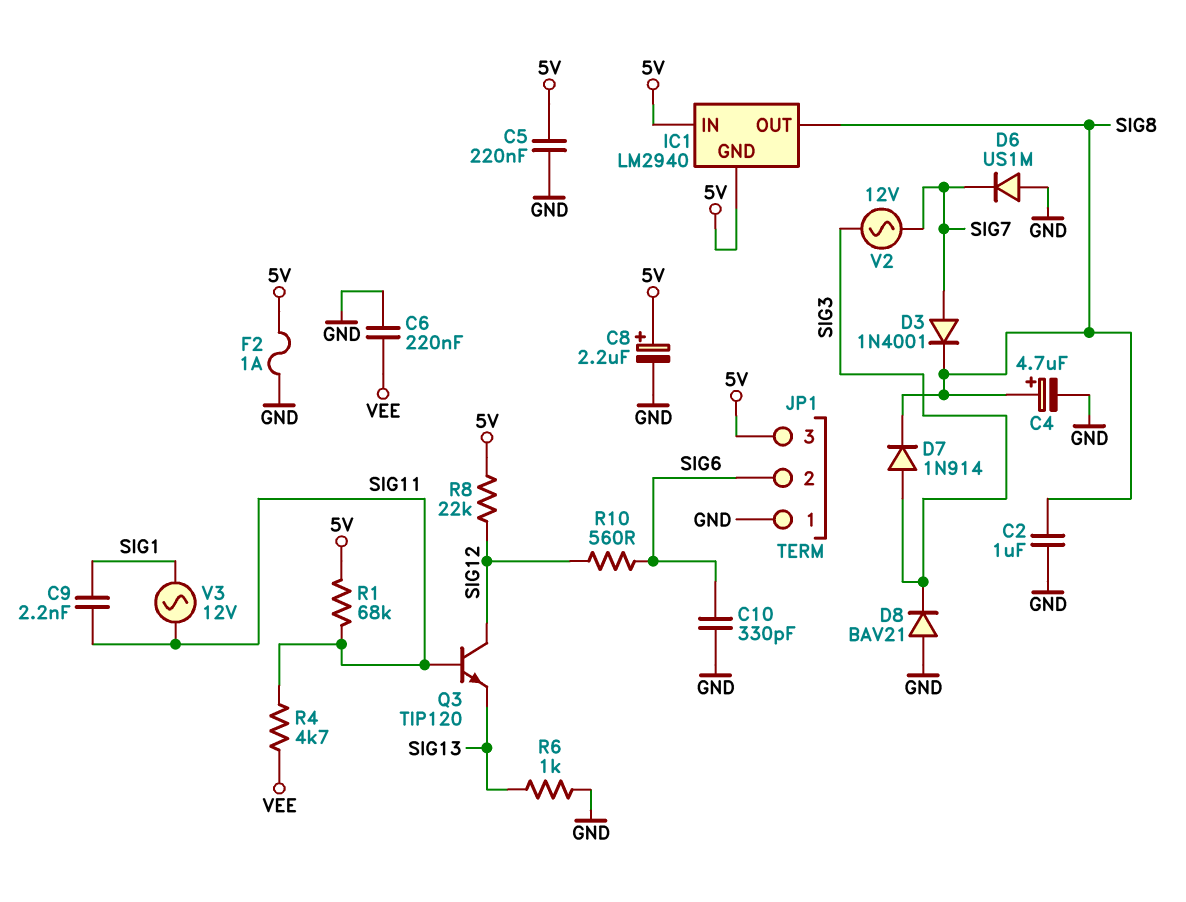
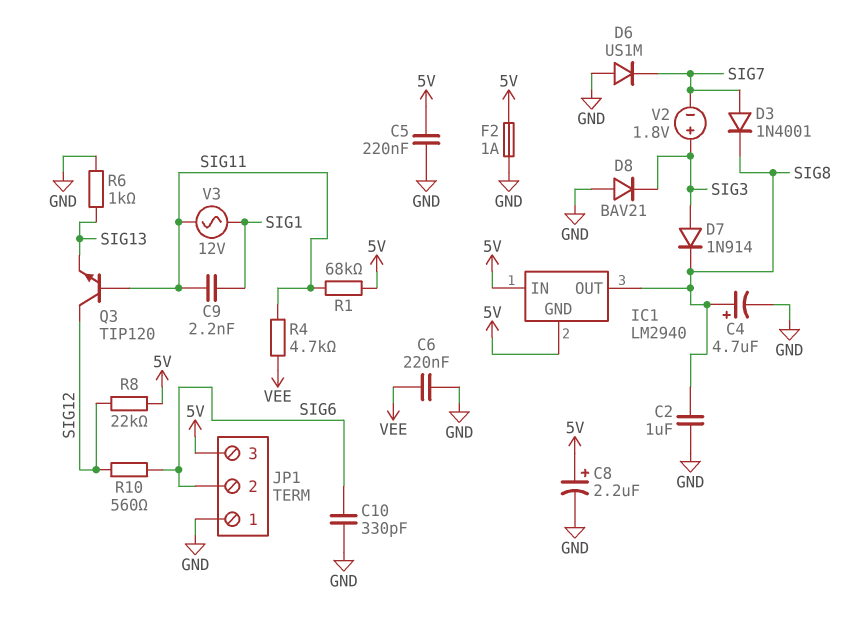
V2: AC 12V (SIG3, SIG7) -> 1.8V (plus SIG3, minus SIG7)

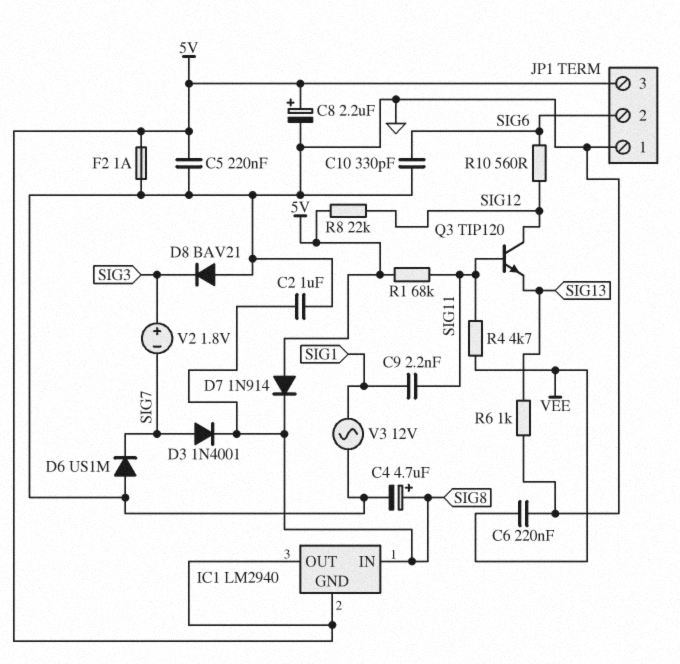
D7: diode 1N914 (A SIG3, K SIG8) -> diode 1N914 (A 5V, K SIG8)
IC1 pin IN: 5V -> SIG8
IC1 pin OUT: SIG8 -> 5V
V3: AC 12V (SIG1, SIG11) -> AC 12V (GND, SIG1)

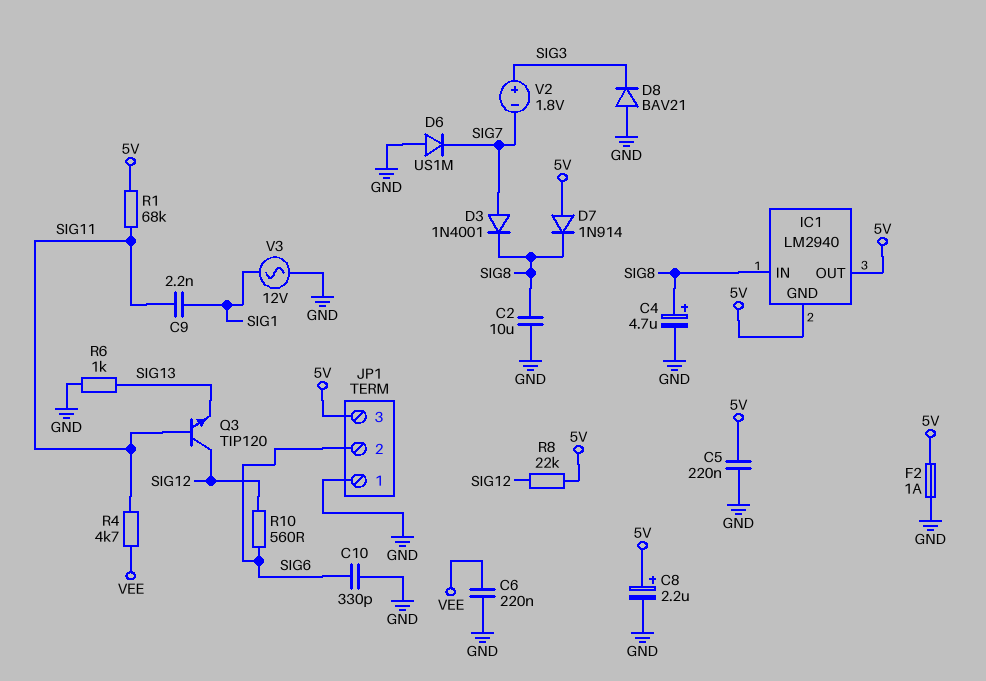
C2: 1uF (GND, SIG8) -> 10uF (GND, SIG8)

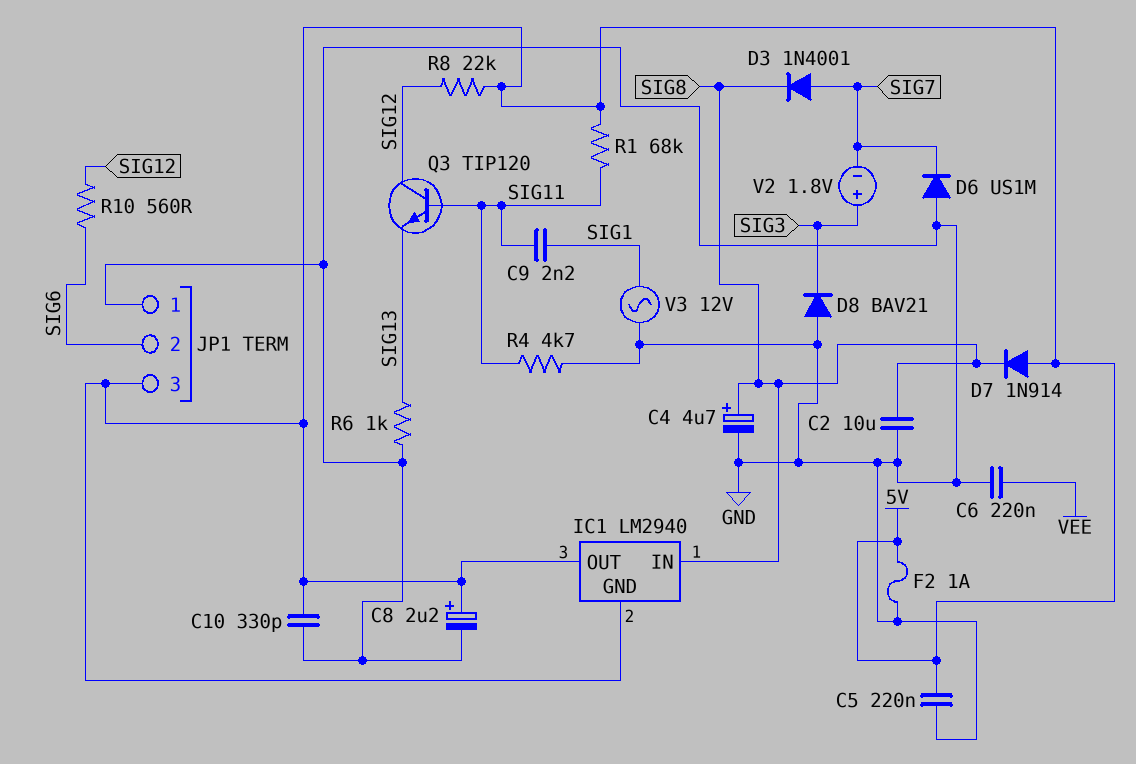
C10: 330pF (GND, SIG6) -> 330pF (5V, GND)
R4: 4.7k (SIG11, VEE) -> 4.7k (GND, SIG11)

